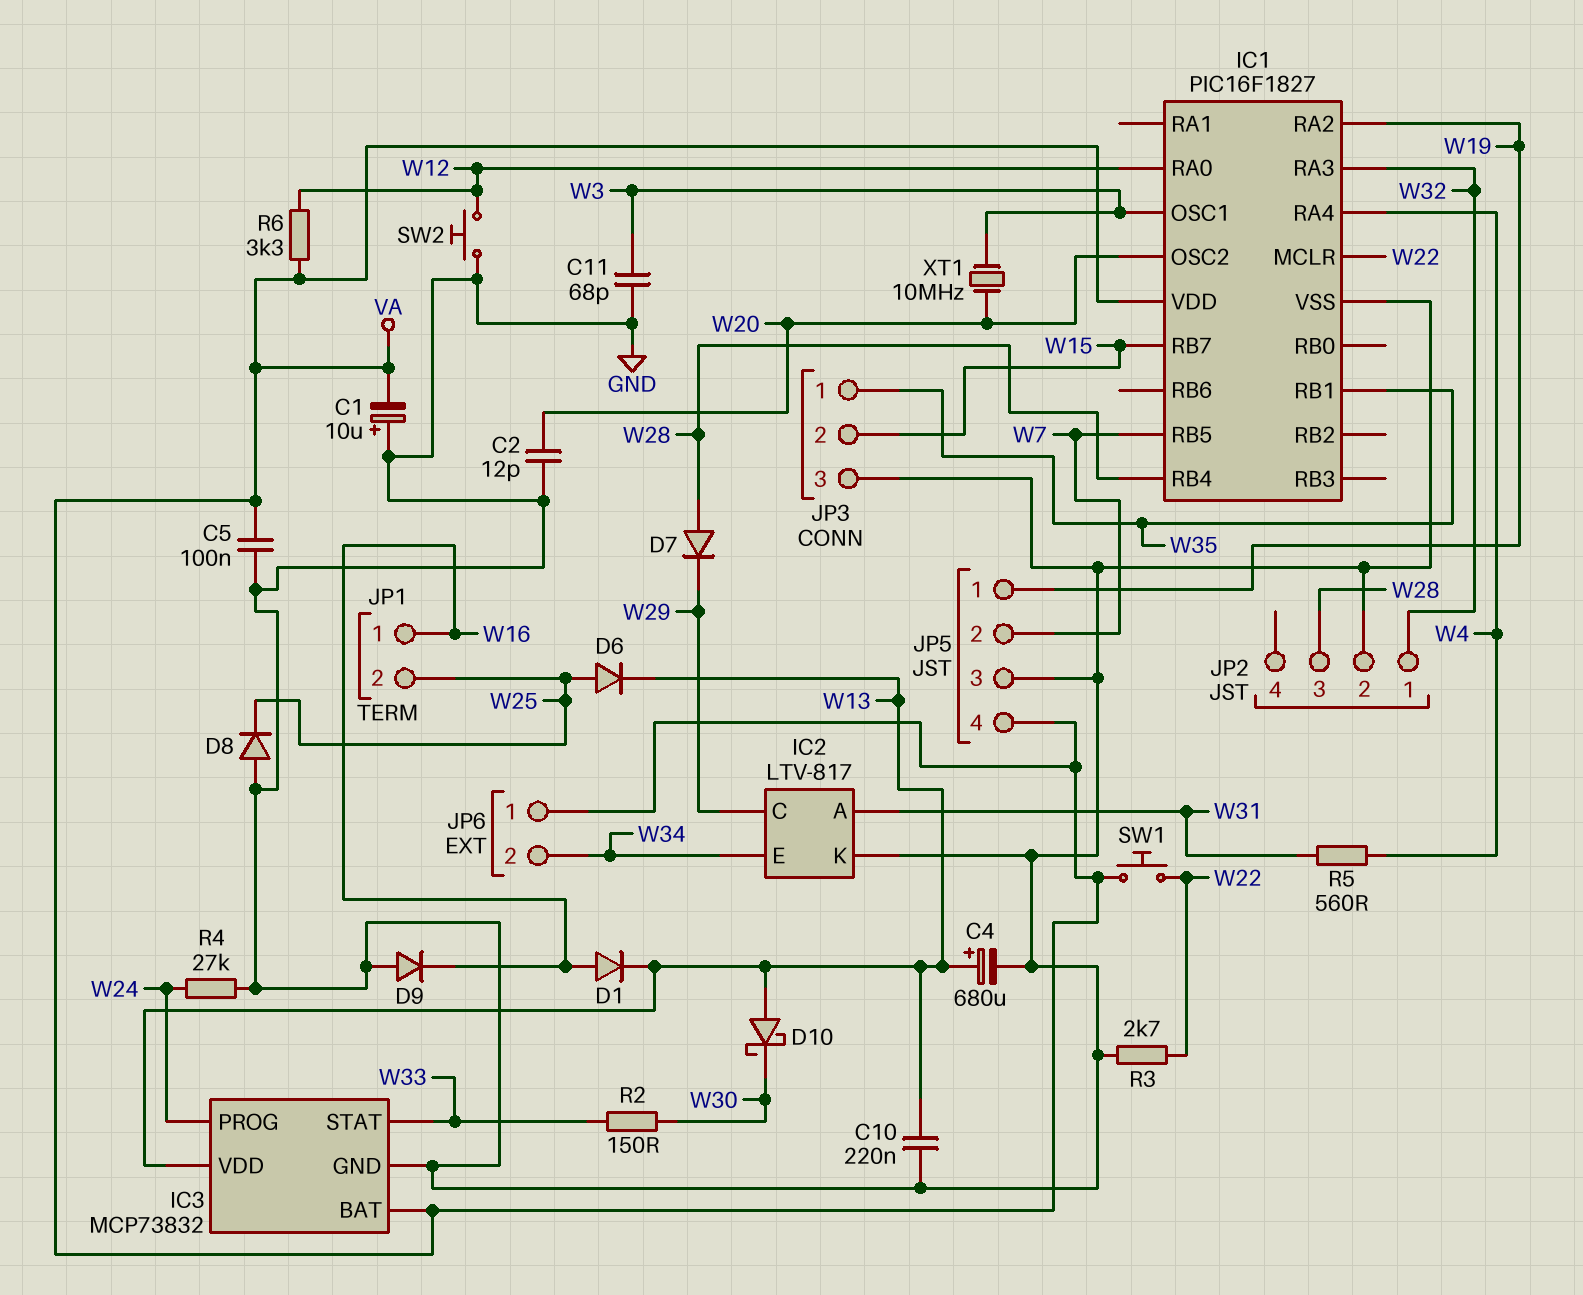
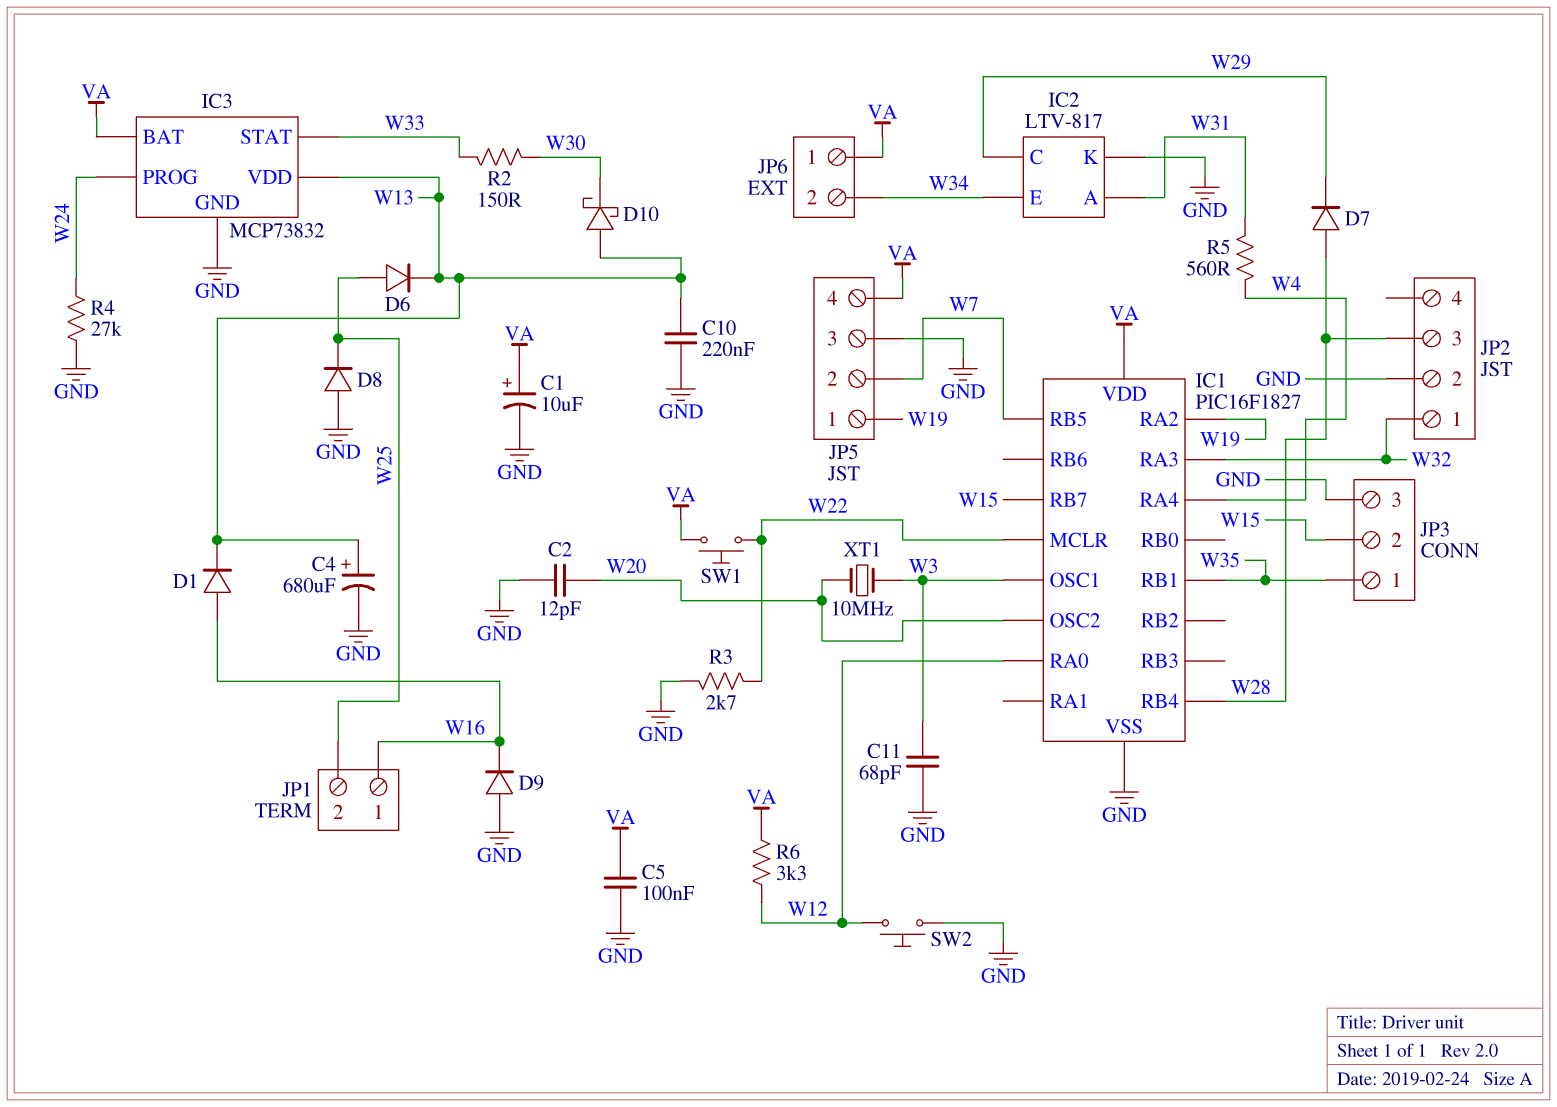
C1: 10uF (plus GND, minus VA) -> 10uF (plus VA, minus GND)

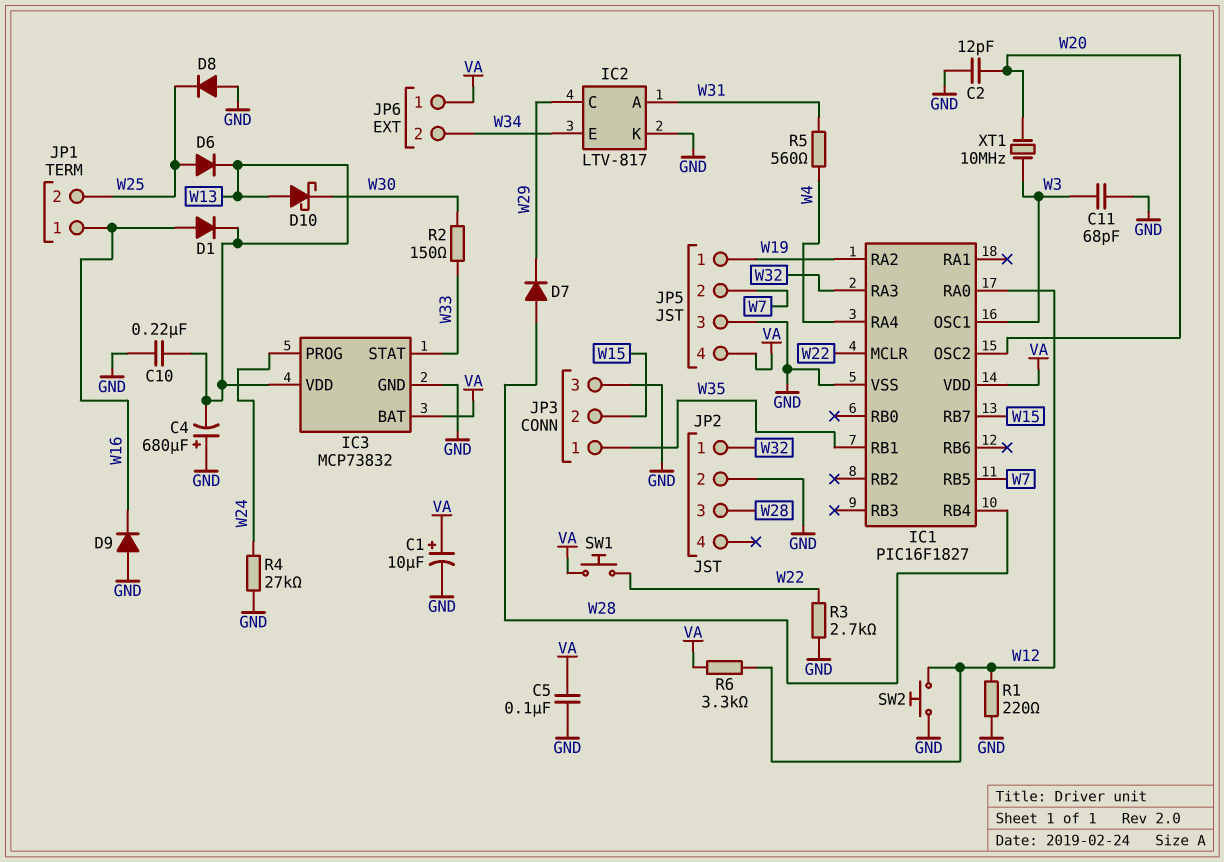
C4: 680uF (plus W13, minus GND) -> 680uF (plus GND, minus W13)
R1: none -> 220 (GND, W12)

